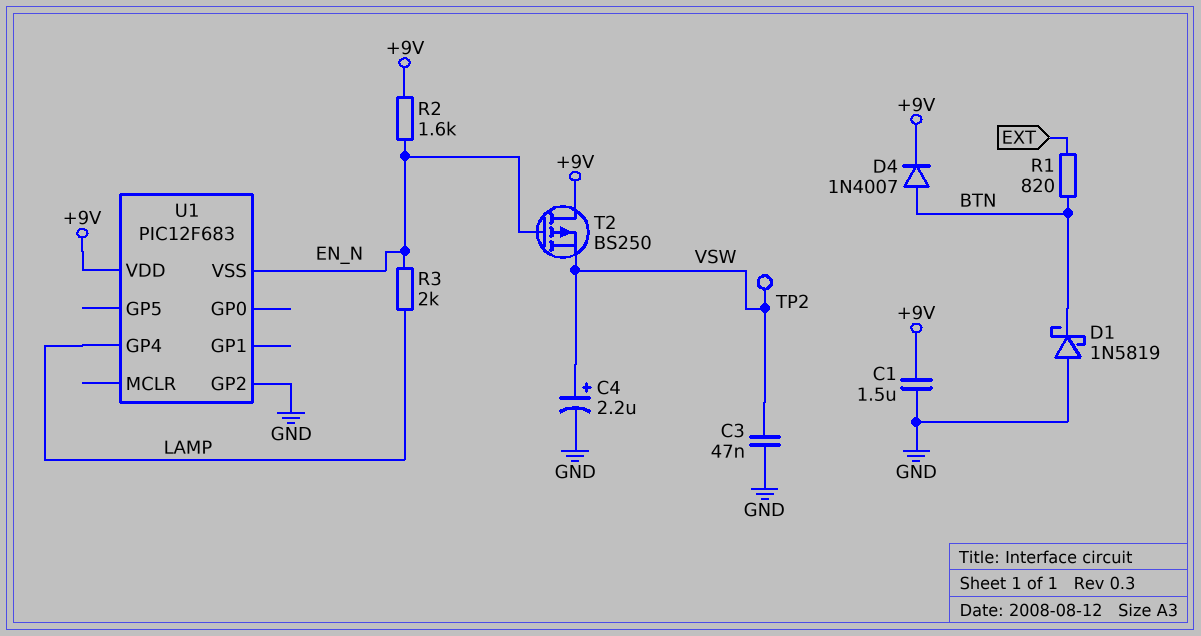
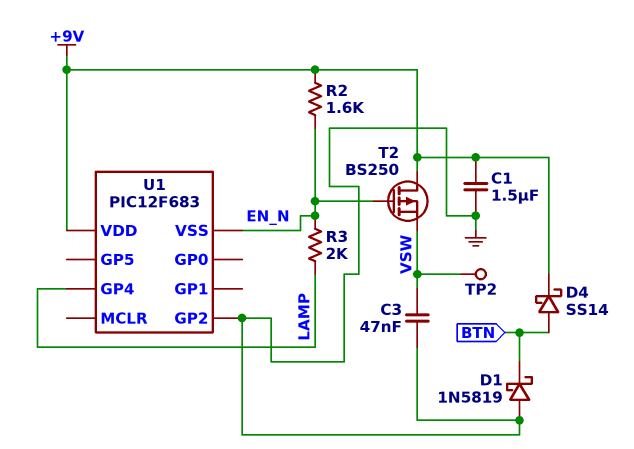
C4: 2.2uF (plus VSW, minus GND) -> none
D4: diode 1N4007 (A BTN, K +9V) -> schottky SS14 (A BTN, K +9V)
R1: 820 (BTN, EXT) -> none

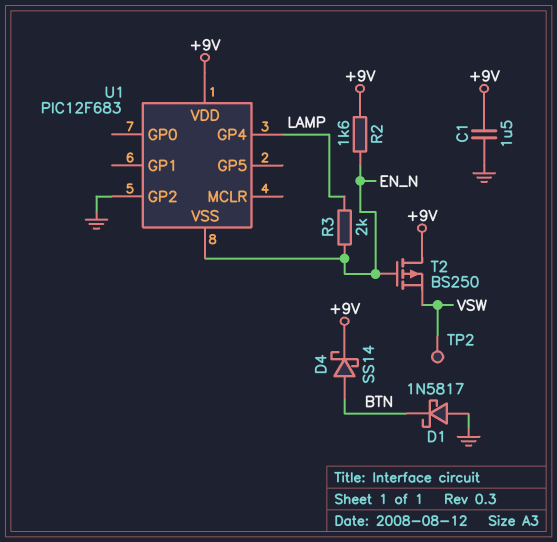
C3: 47nF (GND, VSW) -> none
D1: schottky 1N5819 (A GND, K BTN) -> schottky 1N5817 (A GND, K BTN)

